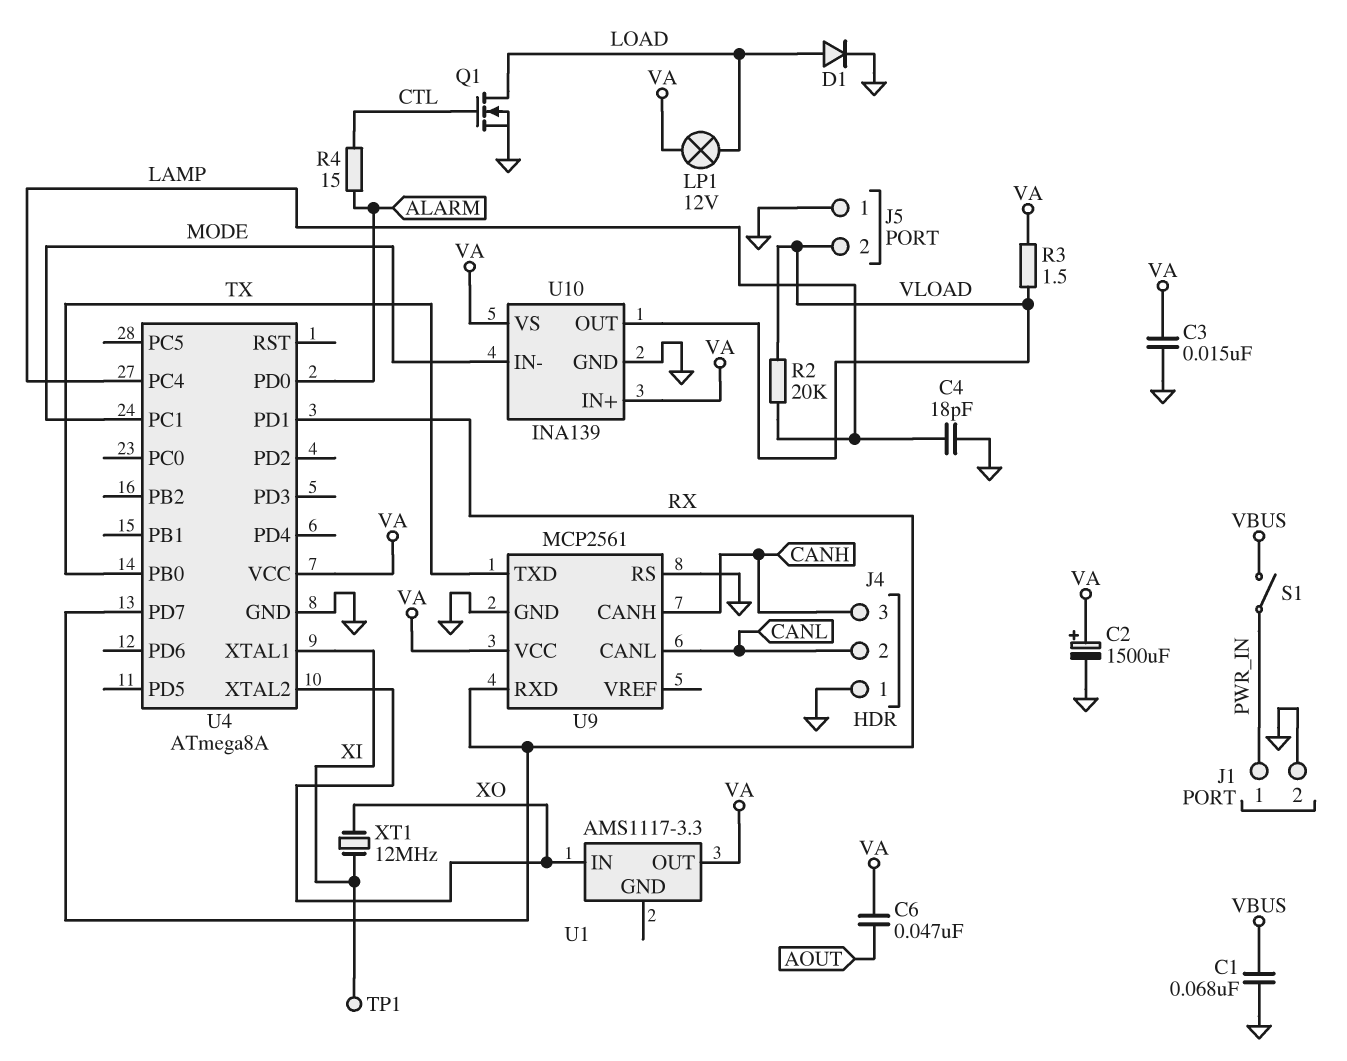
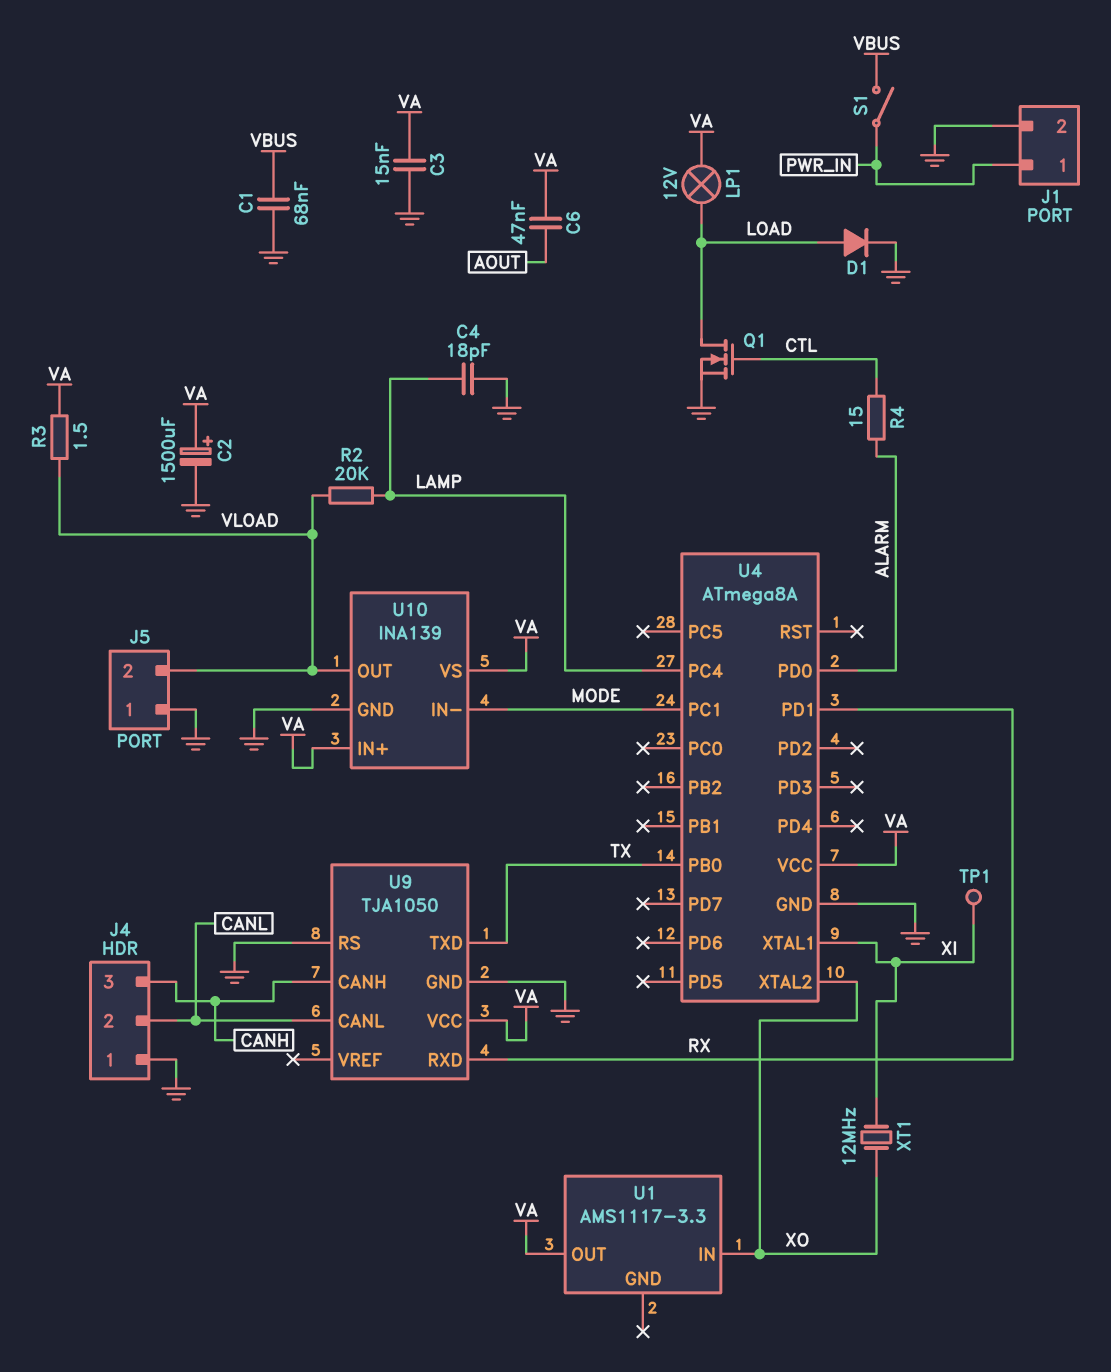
U4 pin PD7: RX -> none
U9: MCP2561 -> TJA1050

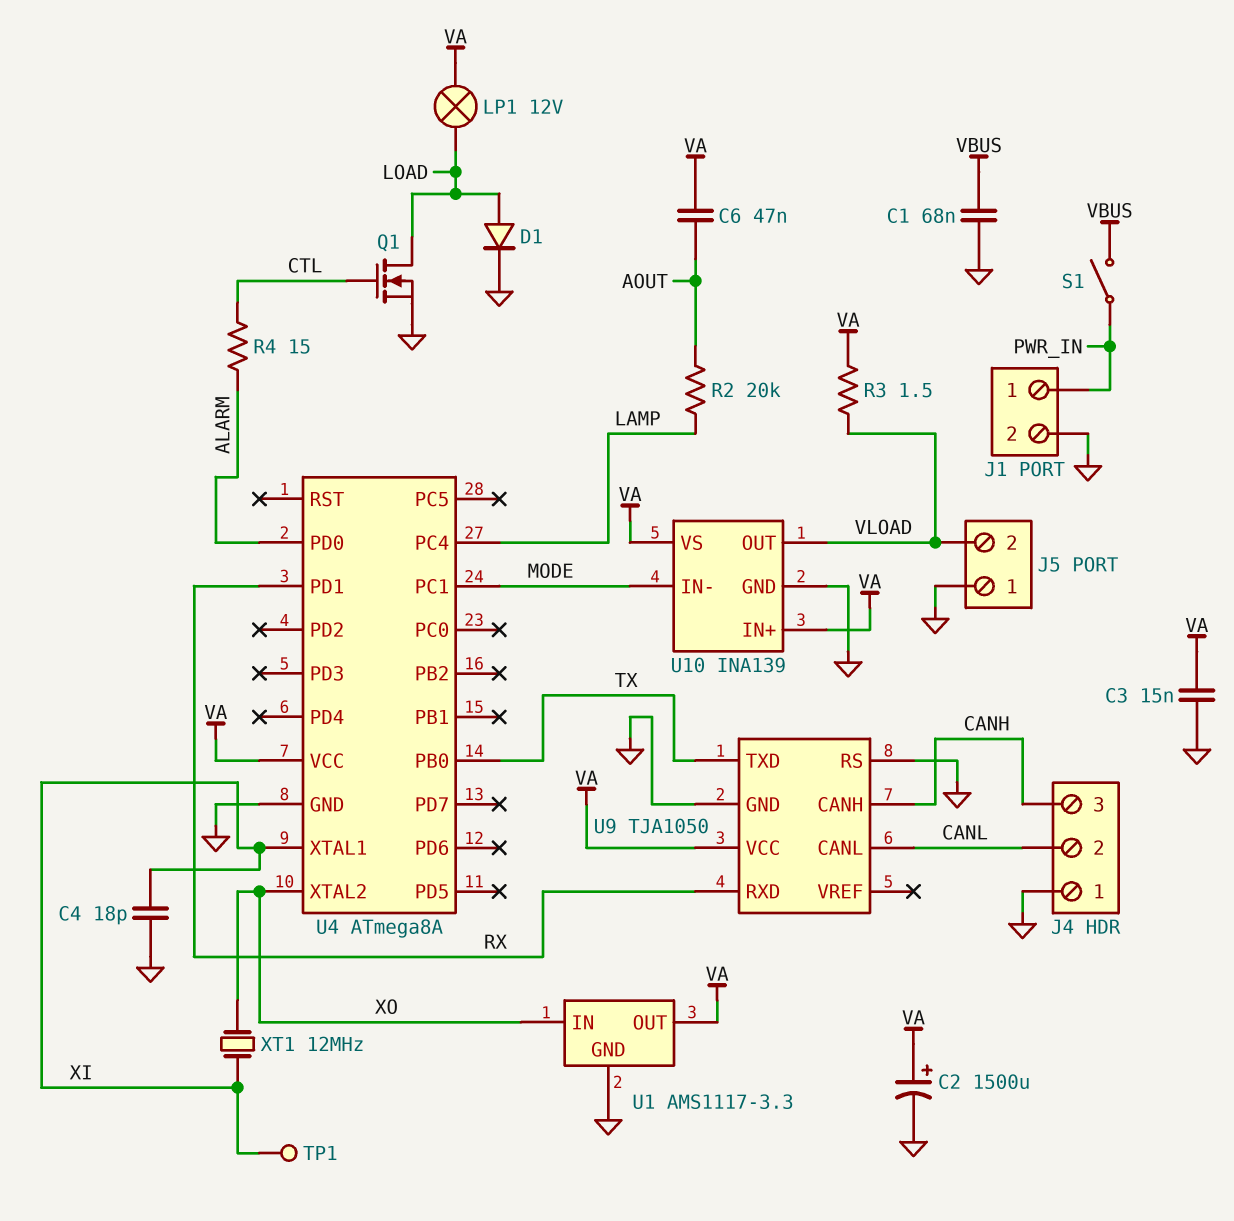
C4: 18pF (GND, LAMP) -> 18pF (GND, XI)
R2: 20k (LAMP, VLOAD) -> 20k (AOUT, LAMP)
U1 pin GND: none -> GND

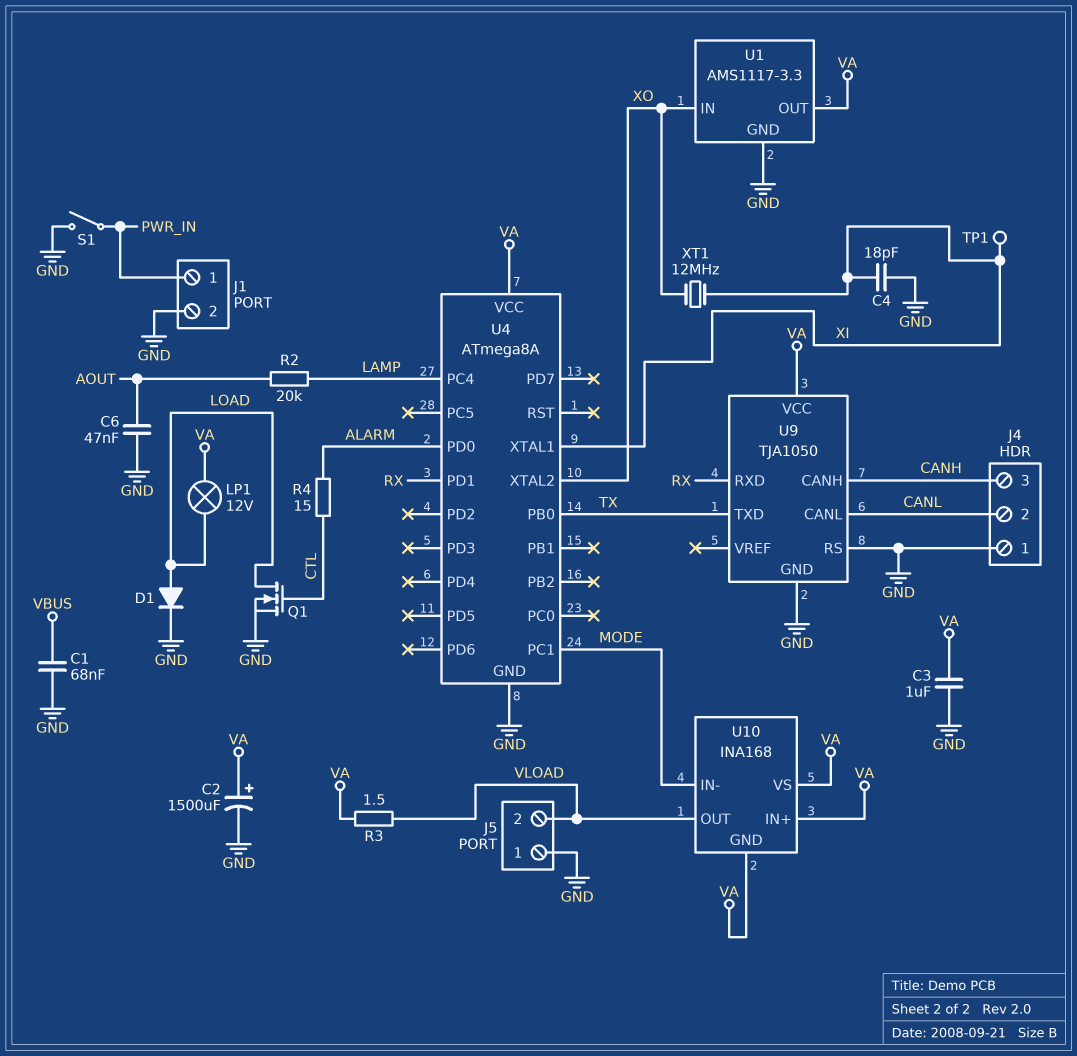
C3: 15nF (GND, VA) -> 1uF (GND, VA)
C6: 47nF (AOUT, VA) -> 47nF (AOUT, GND)
S1: switch (PWR_IN, VBUS) -> switch (GND, PWR_IN)
U10: INA139 -> INA168
U10 pin GND: GND -> VA

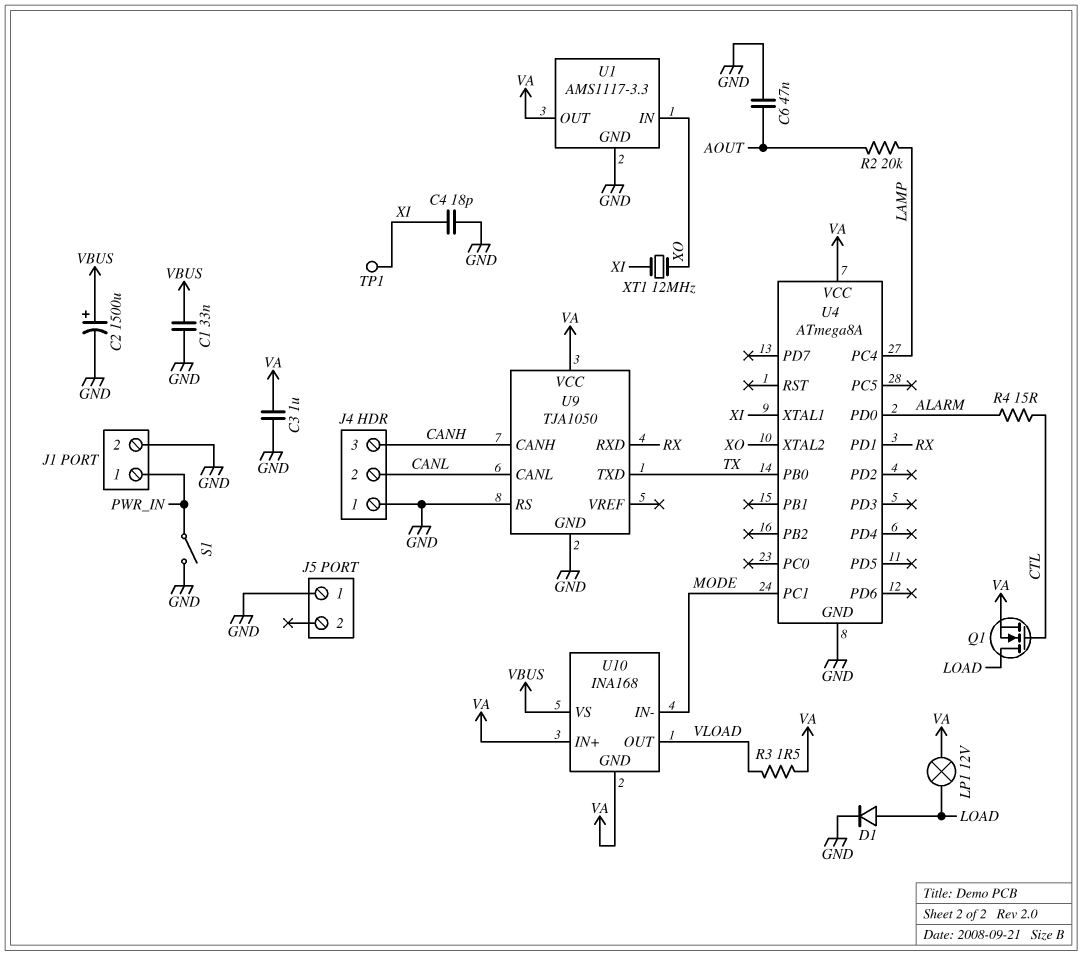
C1: 68nF (GND, VBUS) -> 33nF (GND, VBUS)
C2: 1500uF (plus VA, minus GND) -> 1500uF (plus VBUS, minus GND)
J5 pin 2: VLOAD -> none
Q1: NMOS (G CTL, D LOAD, S GND) -> NMOS (G CTL, D LOAD, S VA)
U10 pin VS: VA -> VBUS

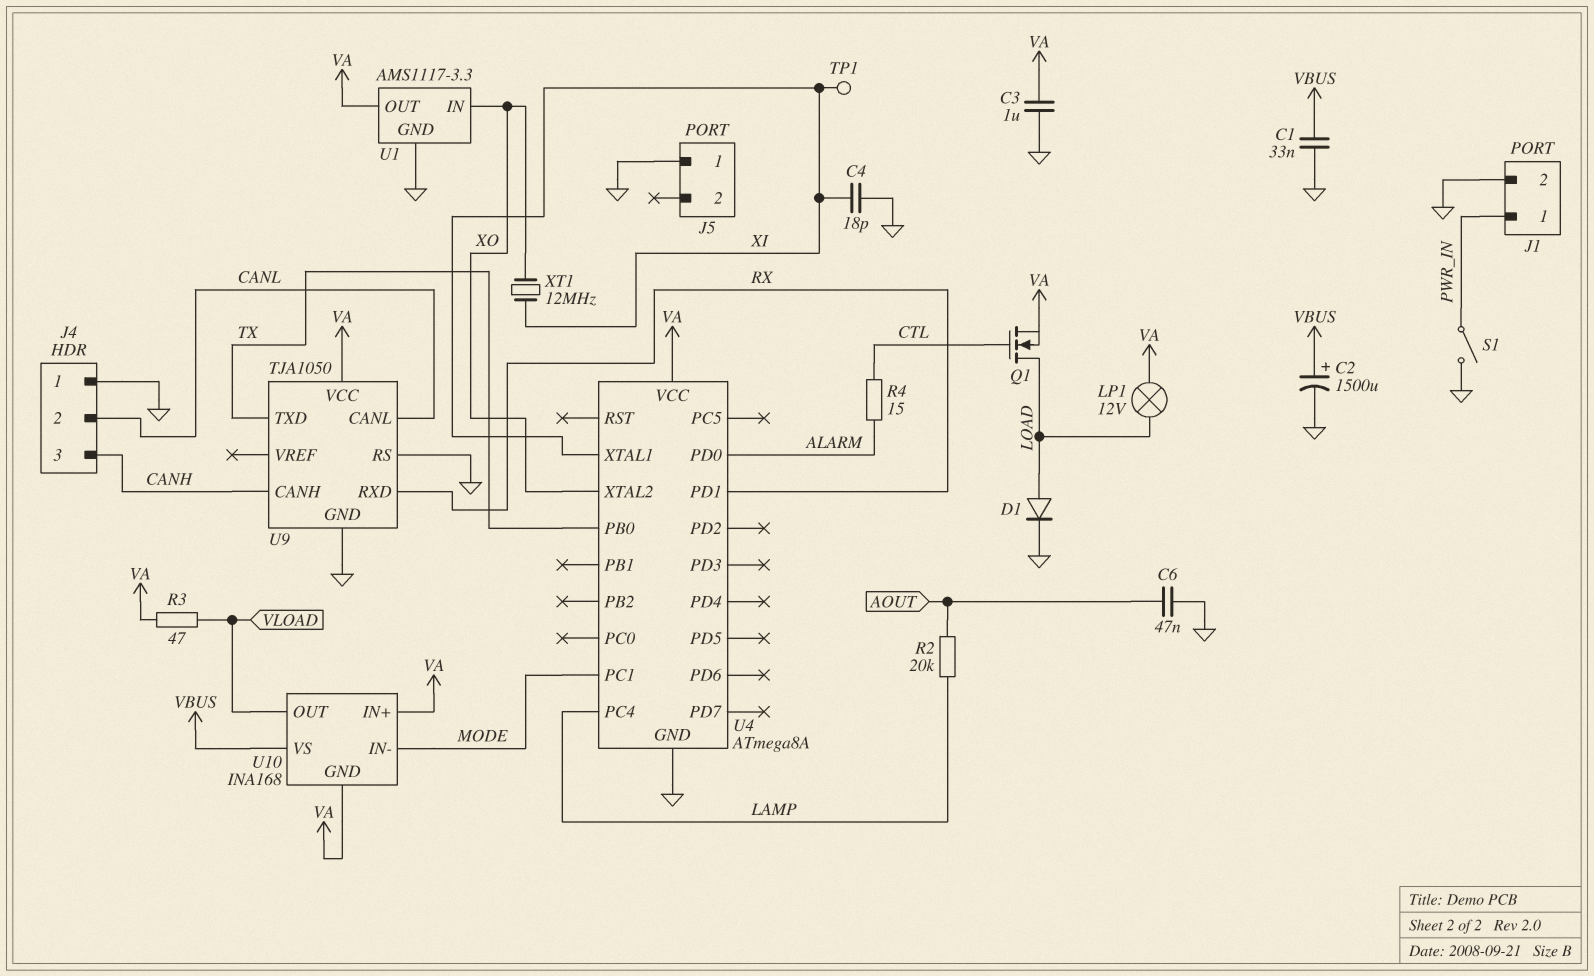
R3: 1.5 (VA, VLOAD) -> 47 (VA, VLOAD)

